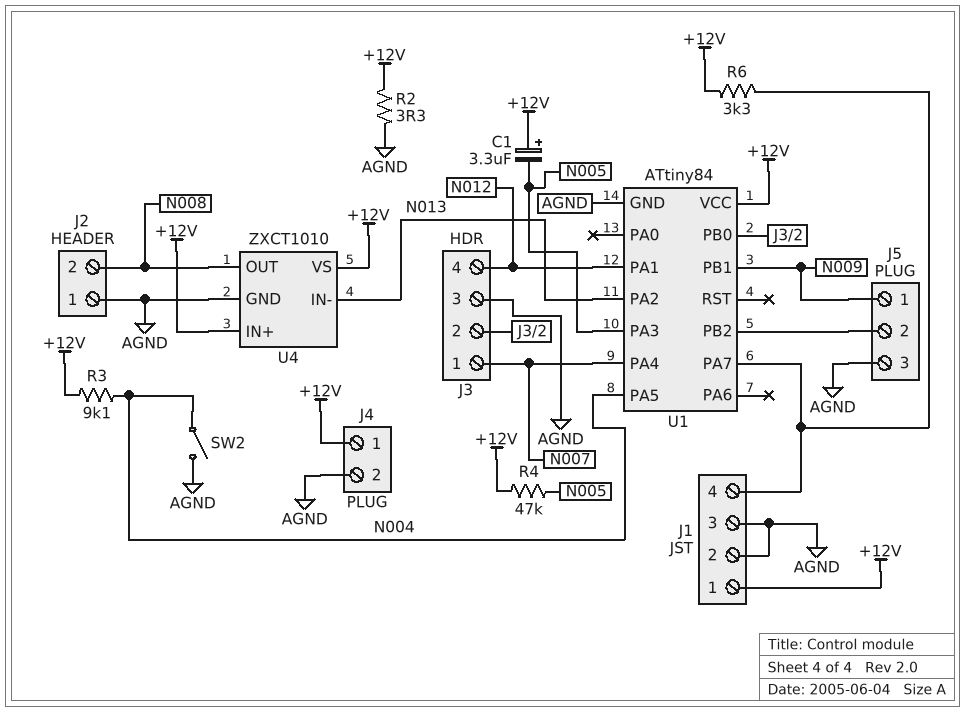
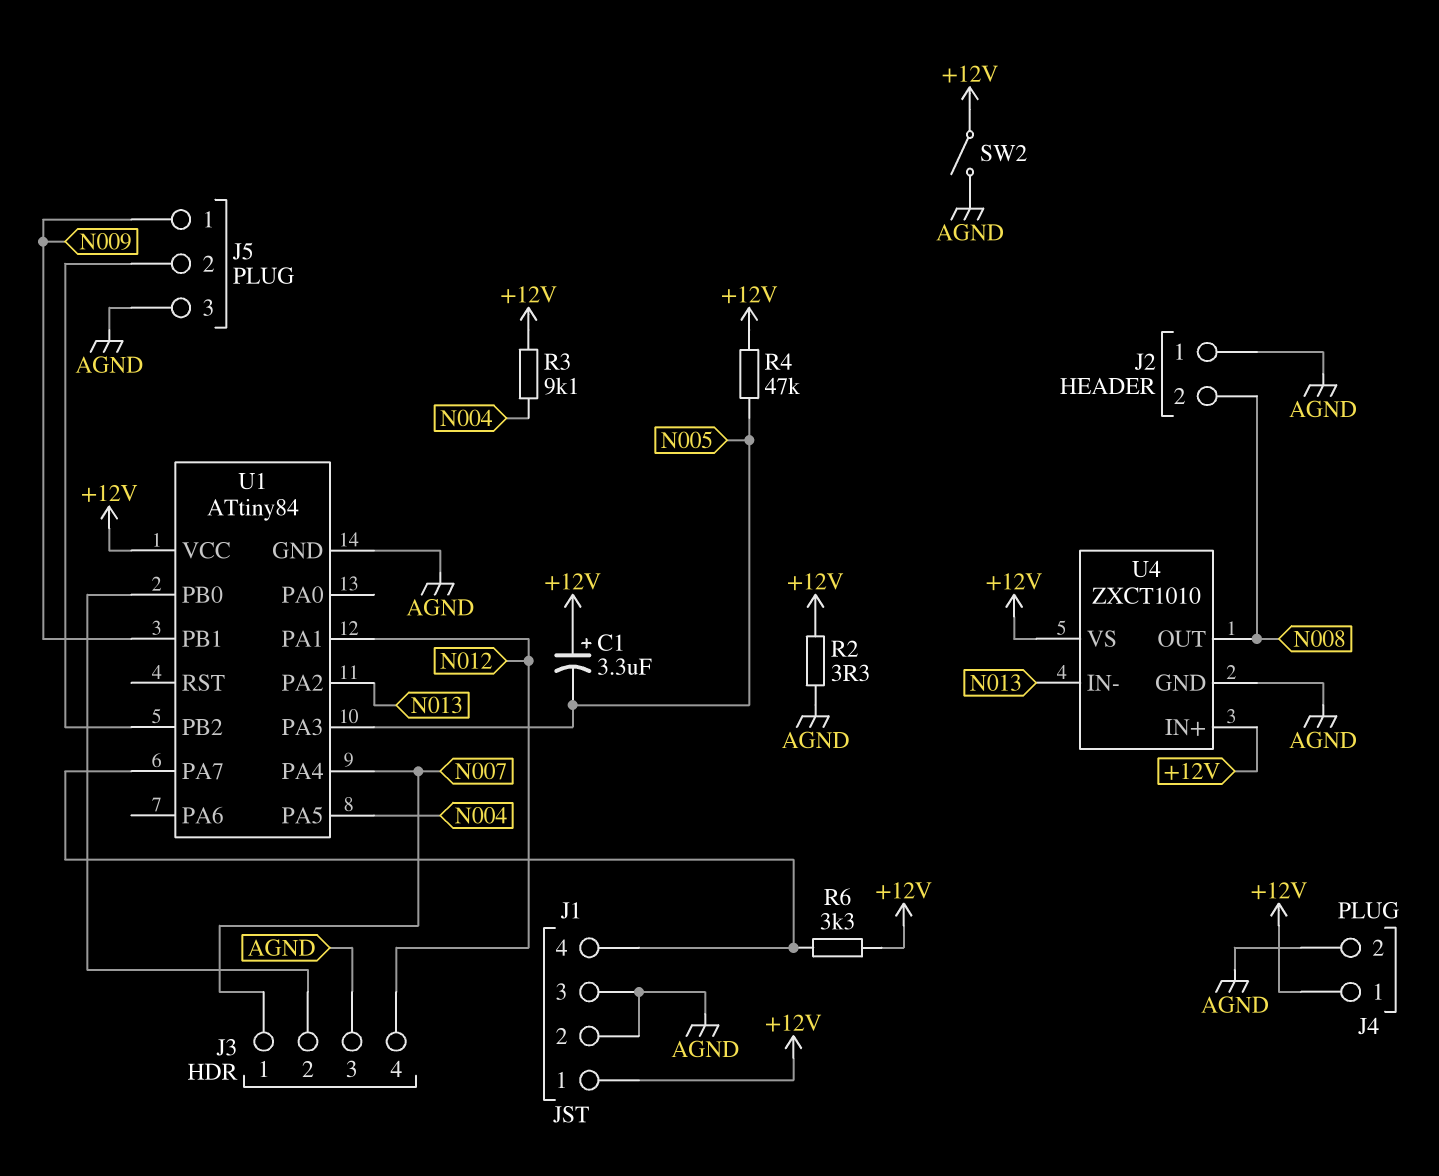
SW2: switch (AGND, N004) -> switch (+12V, AGND)

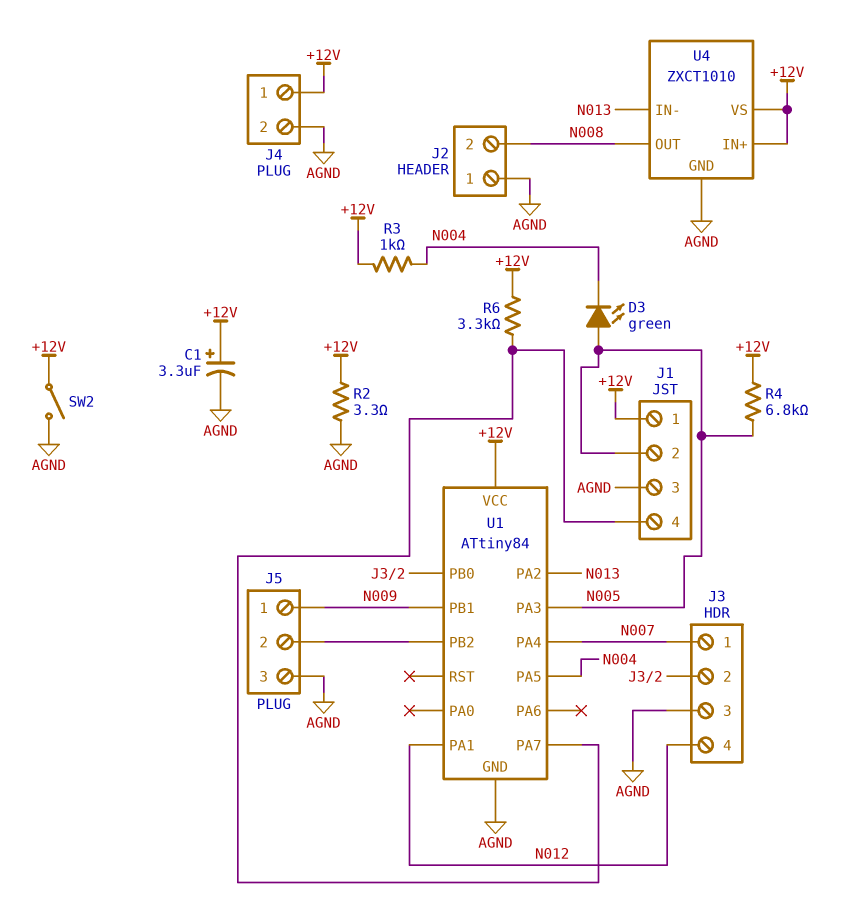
C1: 3.3uF (plus +12V, minus N005) -> 3.3uF (plus +12V, minus AGND)
D3: none -> LED green (A N005, K N004)
J1 pin 2: AGND -> N005
R3: 9.1k (+12V, N004) -> 1k (+12V, N004)
R4: 47k (+12V, N005) -> 6.8k (+12V, N005)

